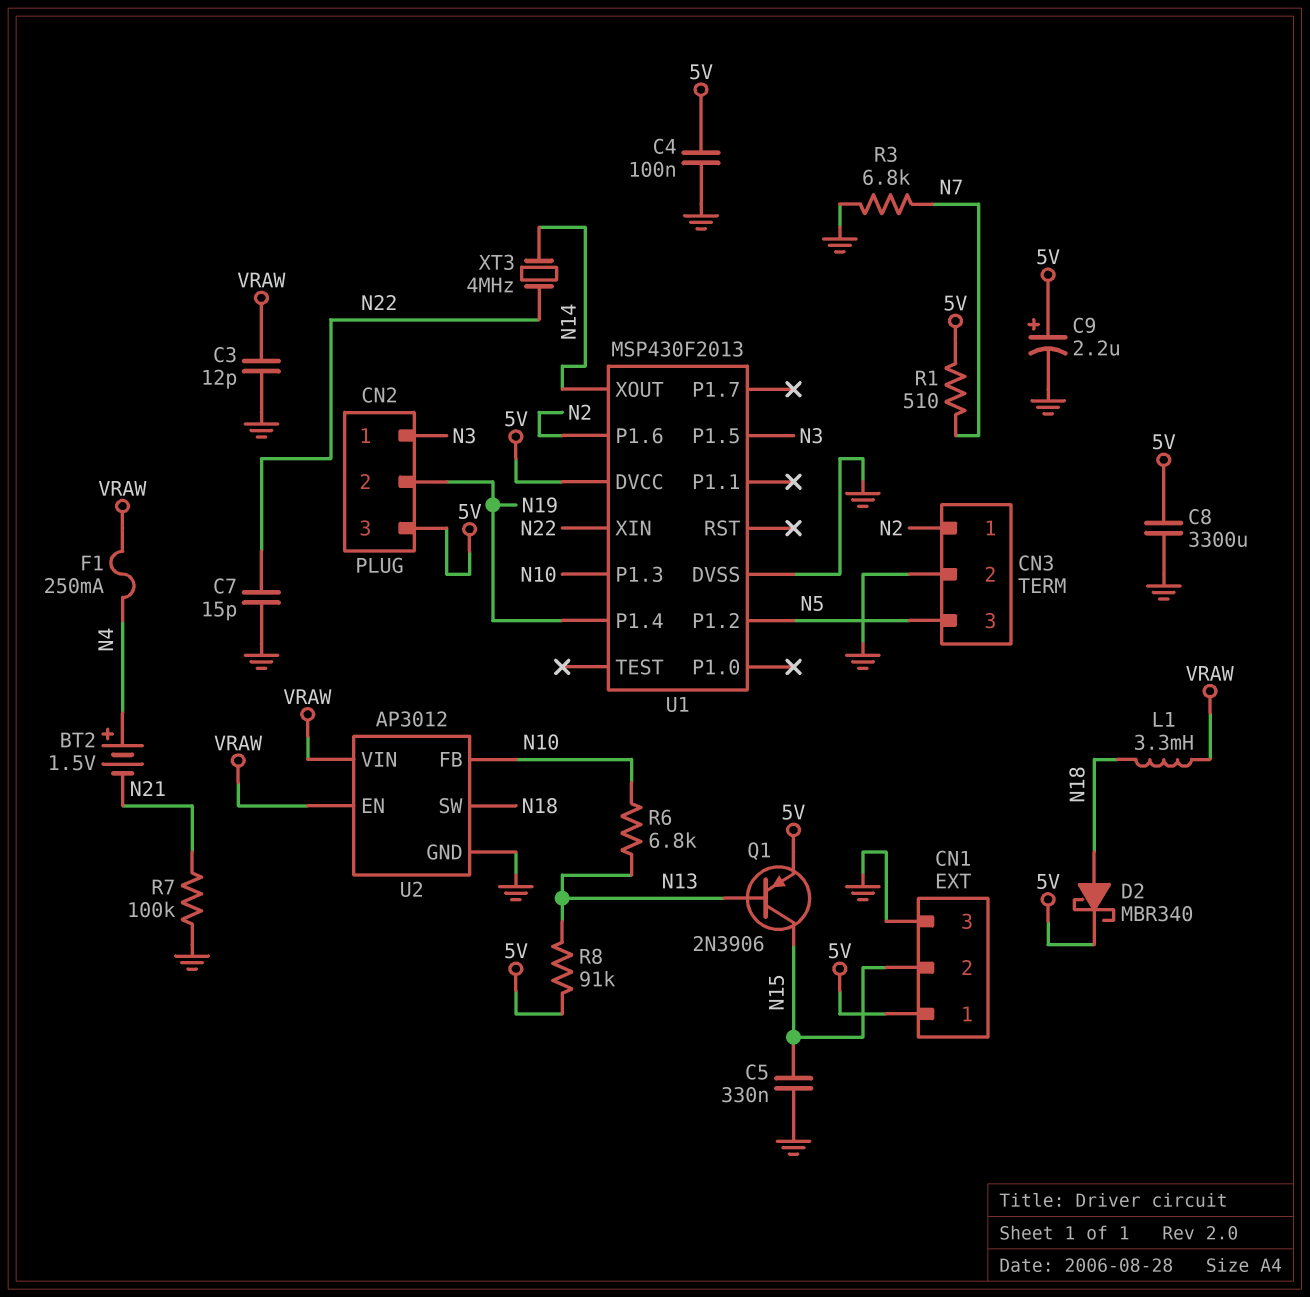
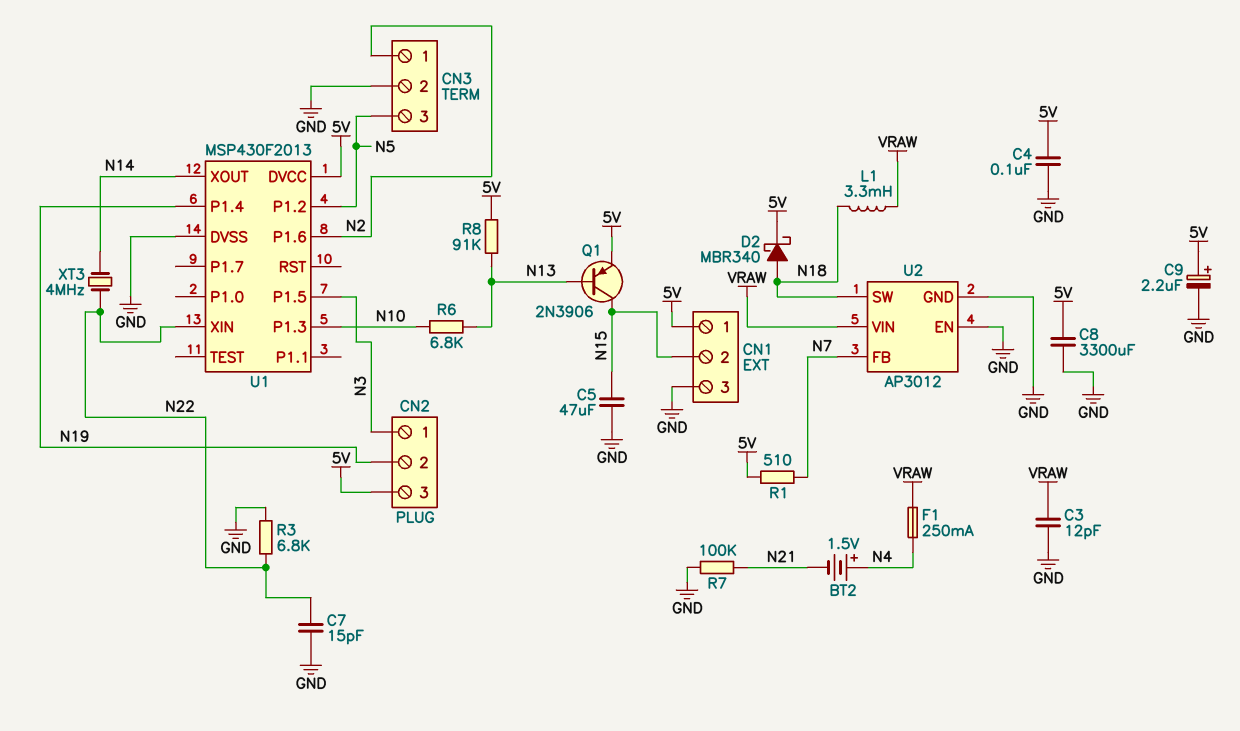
C5: 330nF (GND, N15) -> 47uF (GND, N15)
R3: 6.8k (GND, N7) -> 6.8k (GND, N22)
U2 pin EN: VRAW -> GND
U2 pin FB: N10 -> N7

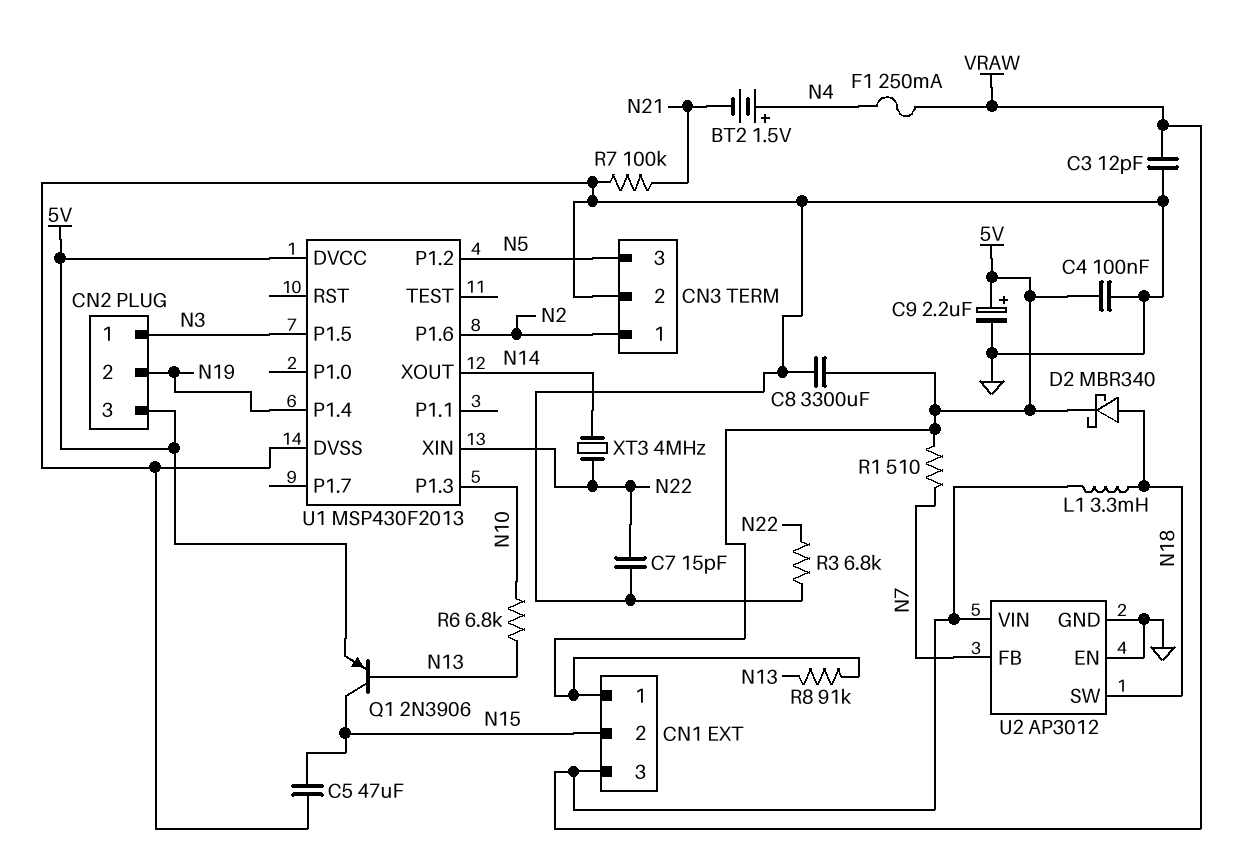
CN1 pin 3: GND -> VRAW

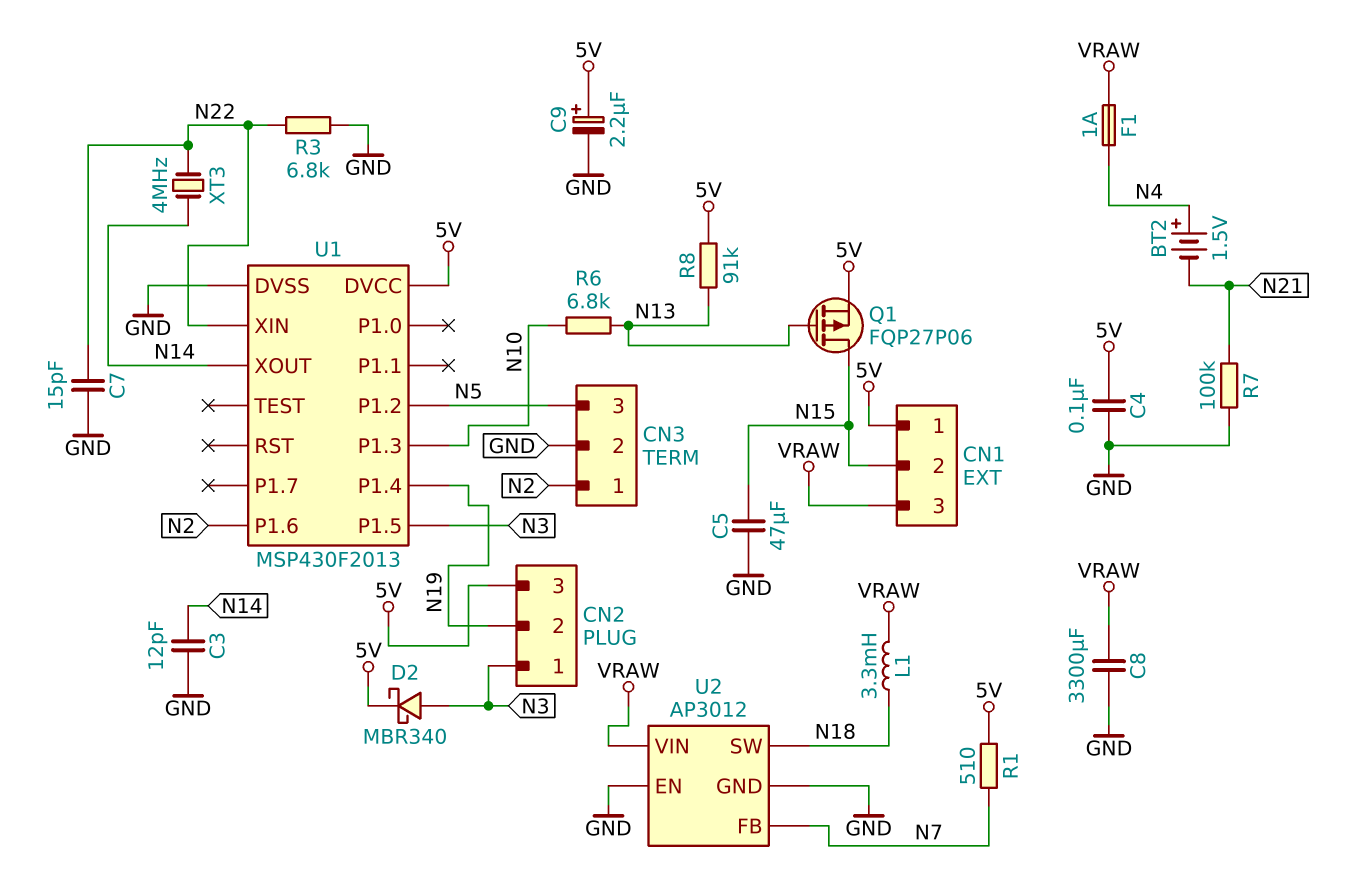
C3: 12pF (GND, VRAW) -> 12pF (GND, N14)
C8: 3300uF (5V, GND) -> 3300uF (GND, VRAW)
D2: schottky MBR340 (A N18, K 5V) -> schottky MBR340 (A N3, K 5V)
F1: 250mA (N4, VRAW) -> 1A (N4, VRAW)
Q1: PNP 2N3906 (B N13, C N15, E 5V) -> PMOS FQP27P06 (G N13, D N15, S 5V)

